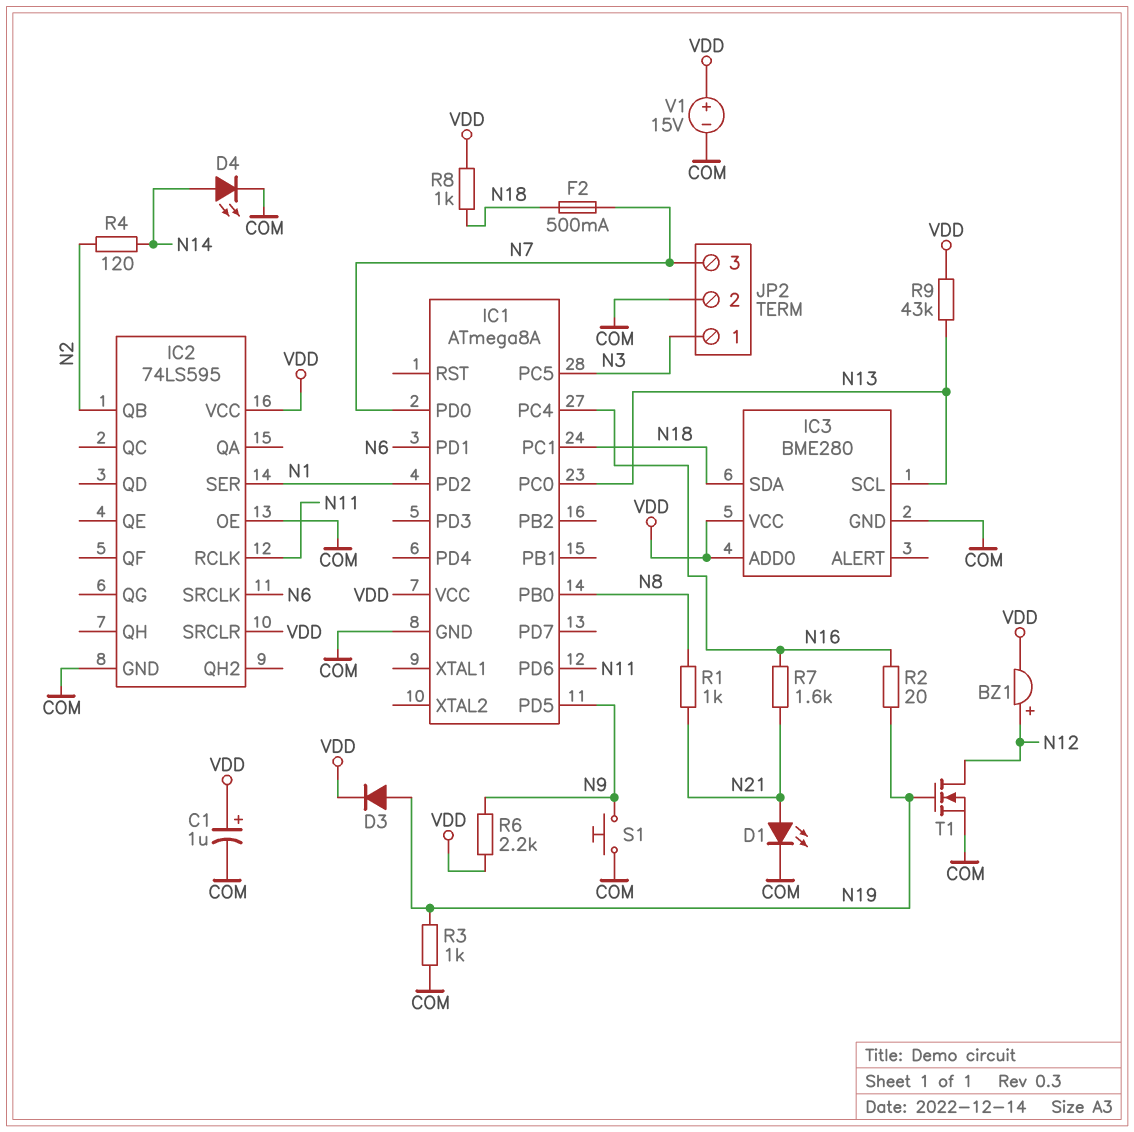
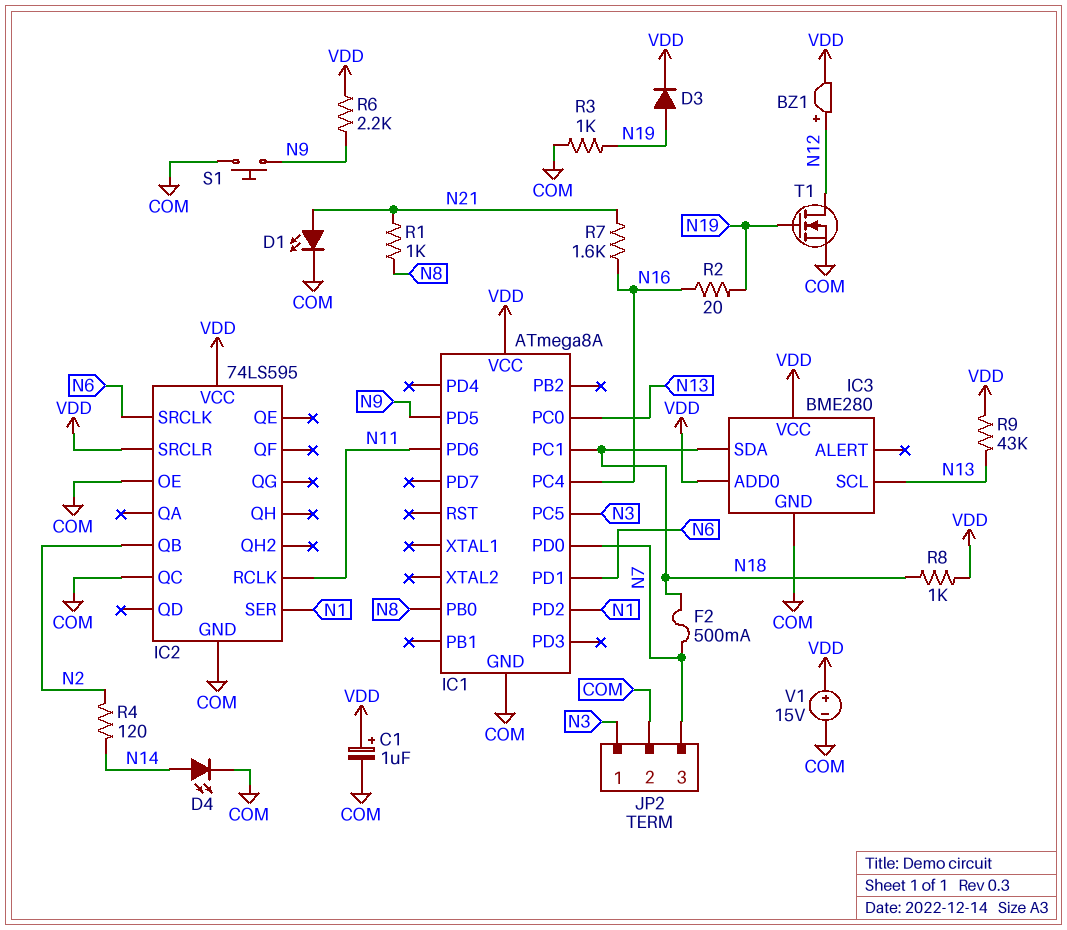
IC2 pin QC: none -> COM

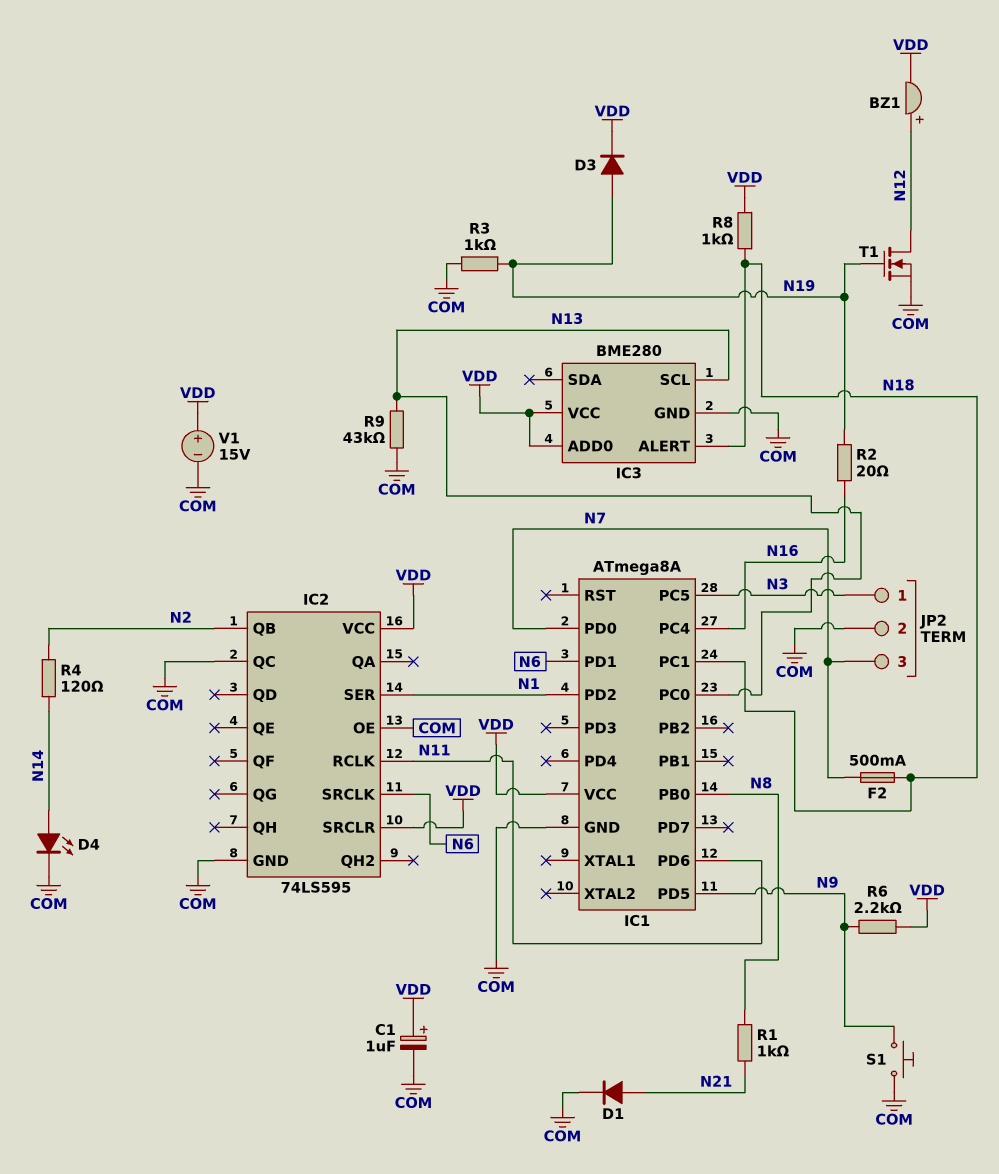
D1: LED (A N21, K COM) -> diode (A N21, K COM)
IC3 pin ALERT: none -> N18
IC3 pin SDA: N18 -> none
R7: 1.6k (N16, N21) -> none
R9: 43k (N13, VDD) -> 43k (COM, N13)

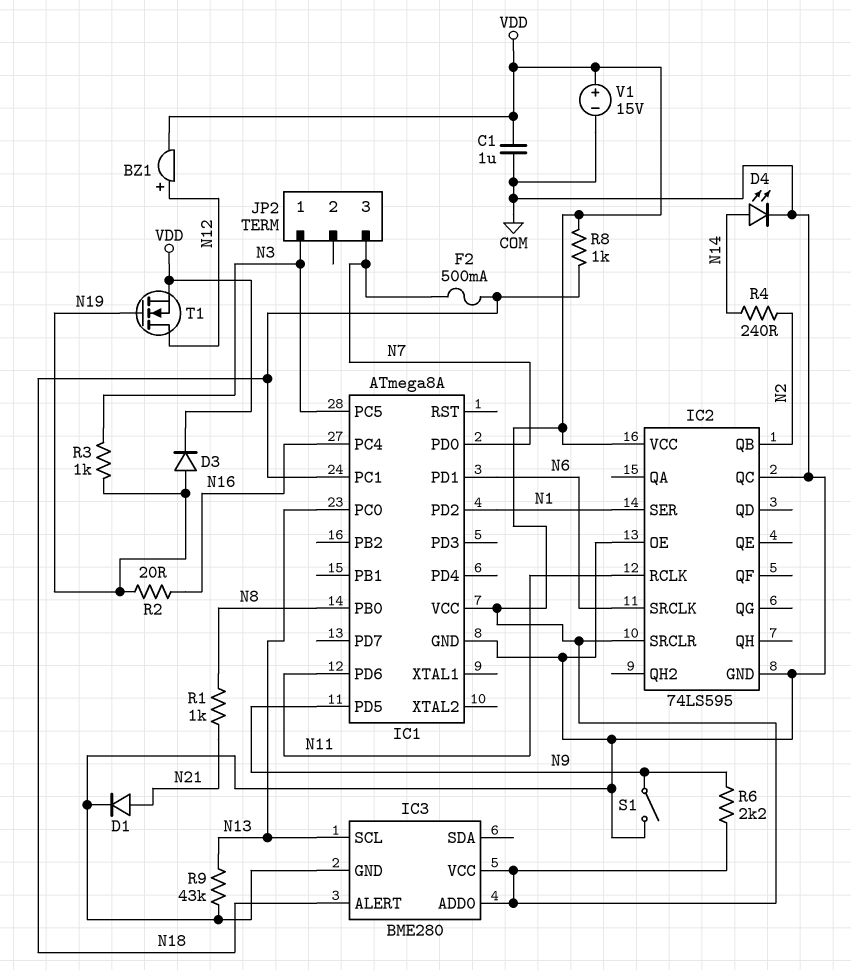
C1: 1uF (plus VDD, minus COM) -> 1uF (COM, VDD)
JP2 pin 2: COM -> none
R3: 1k (COM, N19) -> 1k (N3, N19)
R4: 120 (N2, N14) -> 240 (N2, N14)
S1: button (COM, N9) -> switch (COM, N9)
T1: NMOS (G N19, D N12, S COM) -> NMOS (G N19, D N12, S VDD)

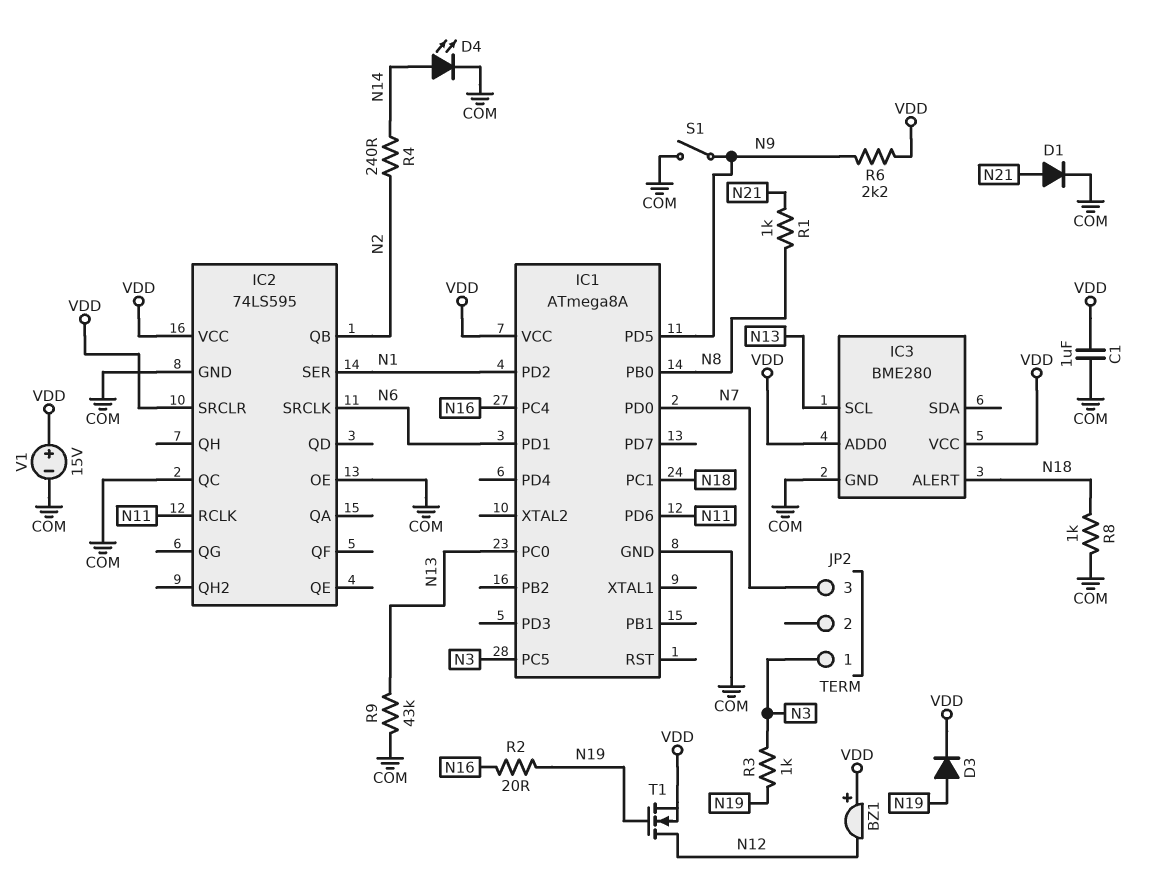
BZ1: buzzer (plus N12, minus VDD) -> buzzer (plus VDD, minus N12)
F2: 500mA (N7, N18) -> none
R8: 1k (N18, VDD) -> 1k (COM, N18)

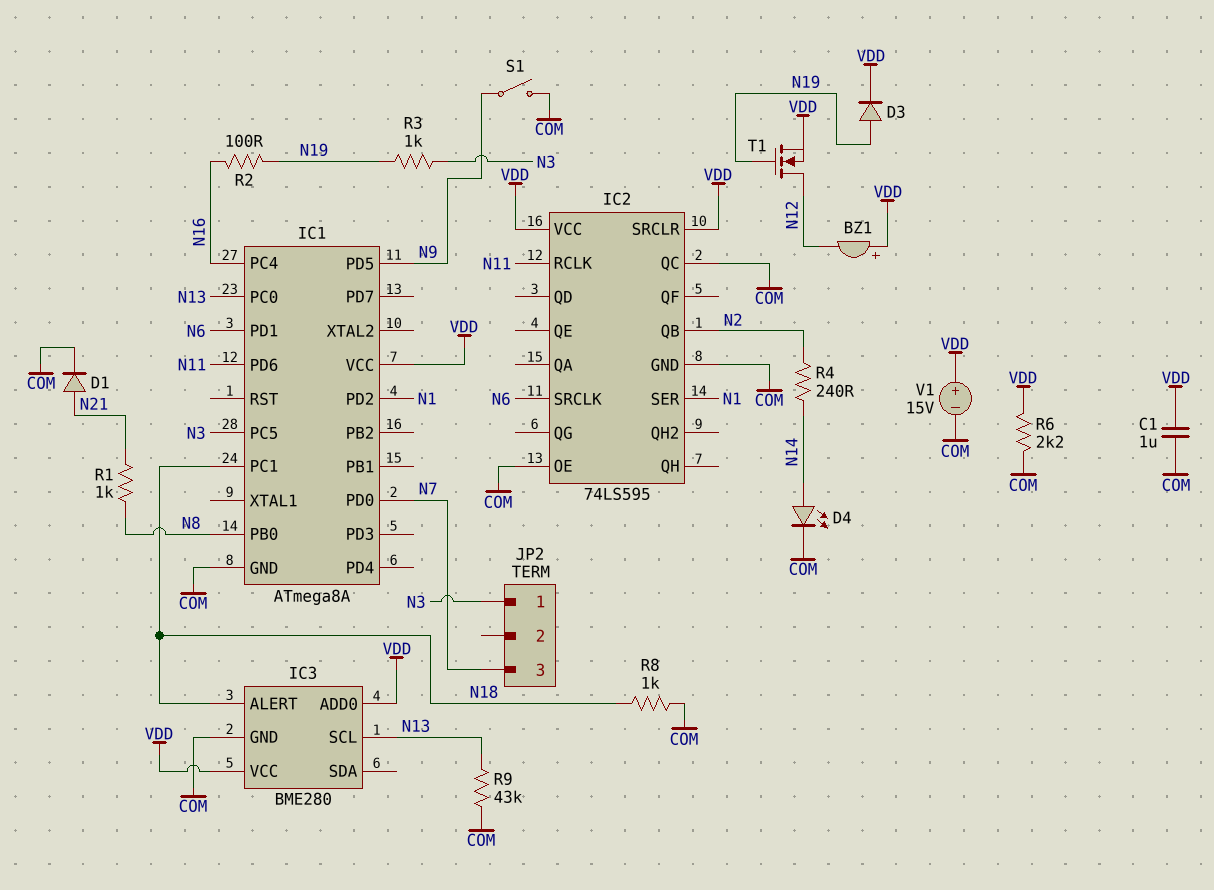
R2: 20 (N16, N19) -> 100 (N16, N19)
R6: 2.2k (N9, VDD) -> 2.2k (COM, VDD)

